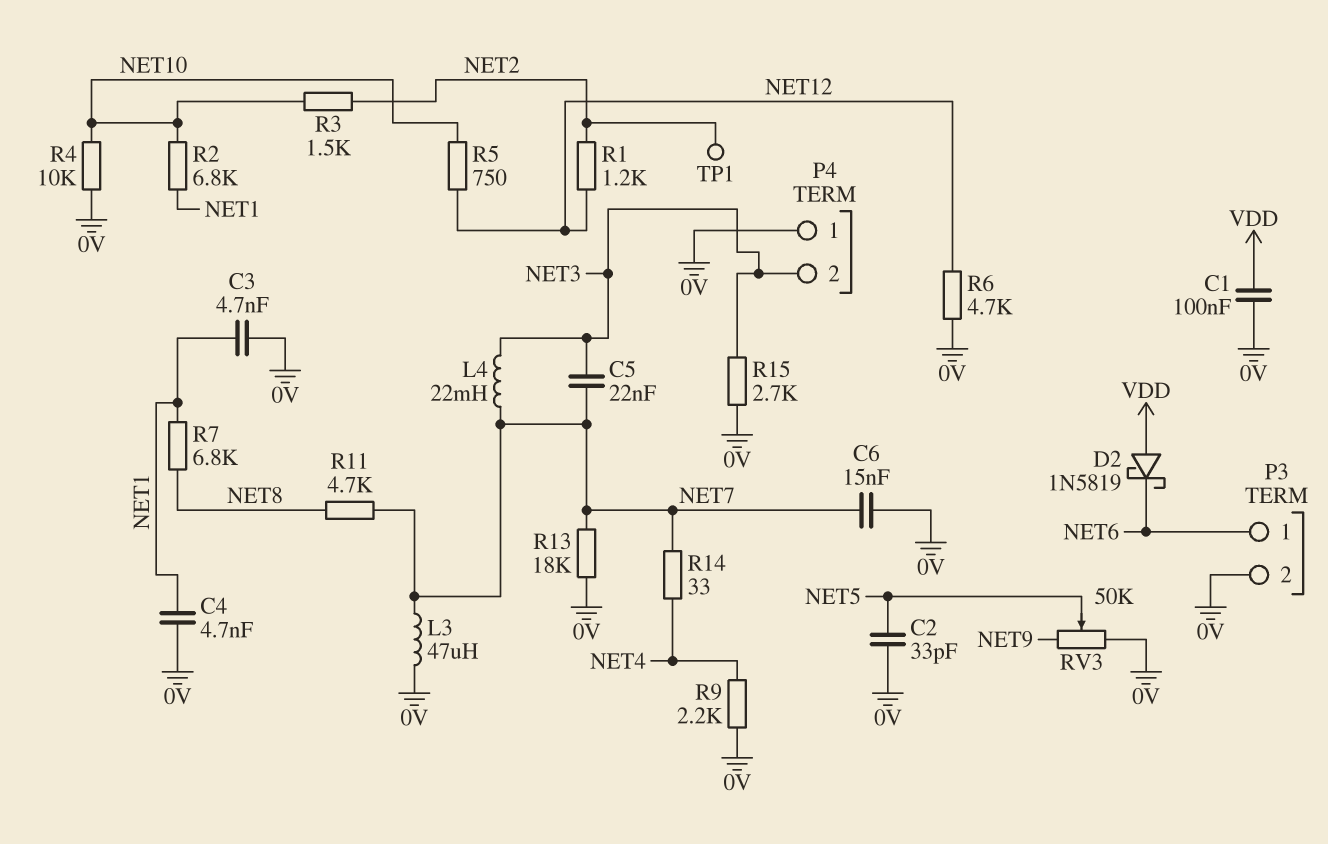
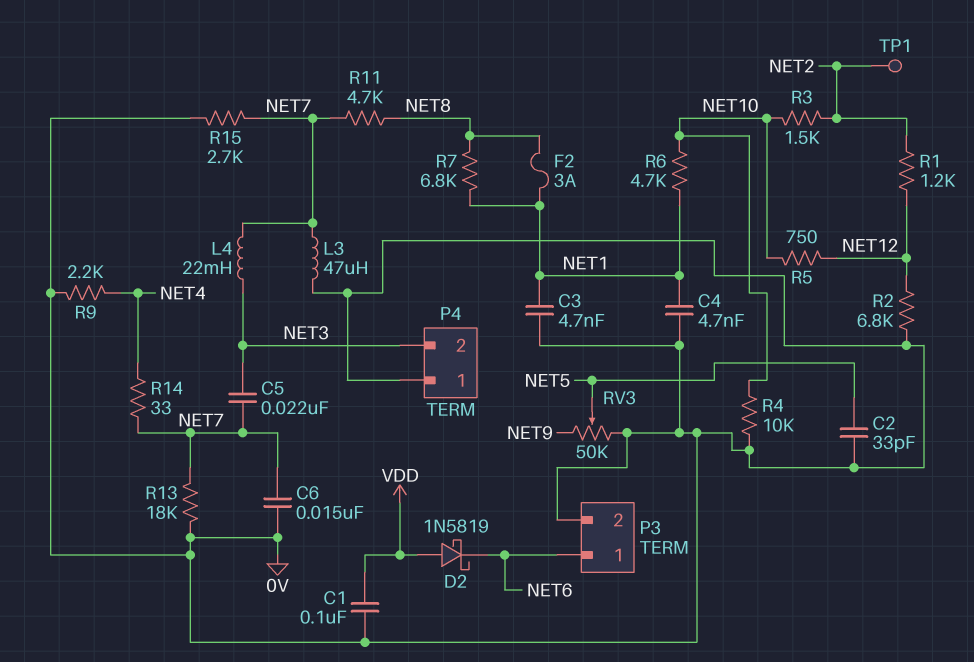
F2: none -> 3A (NET1, NET8)
R2: 6.8k (NET1, NET10) -> 6.8k (0V, NET12)
R6: 4.7k (0V, NET12) -> 4.7k (NET1, NET10)
R15: 2.7k (0V, NET3) -> 2.7k (0V, NET7)

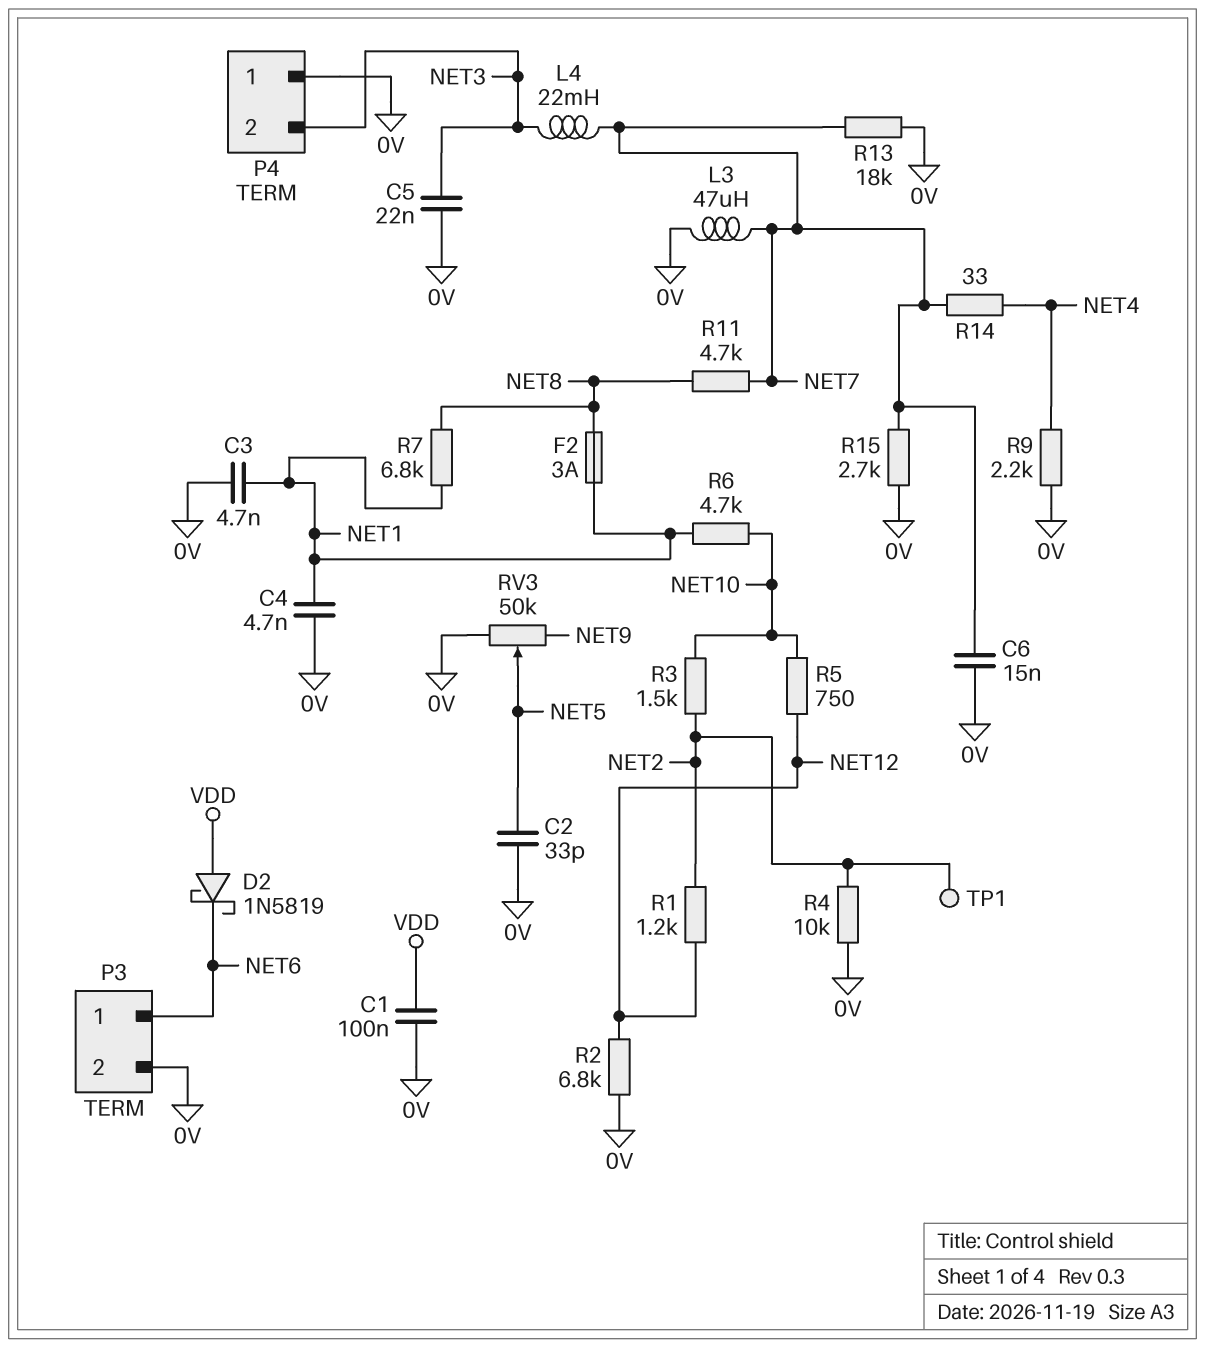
C5: 22nF (NET3, NET7) -> 22nF (0V, NET3)
R4: 10k (0V, NET10) -> 10k (0V, NET2)

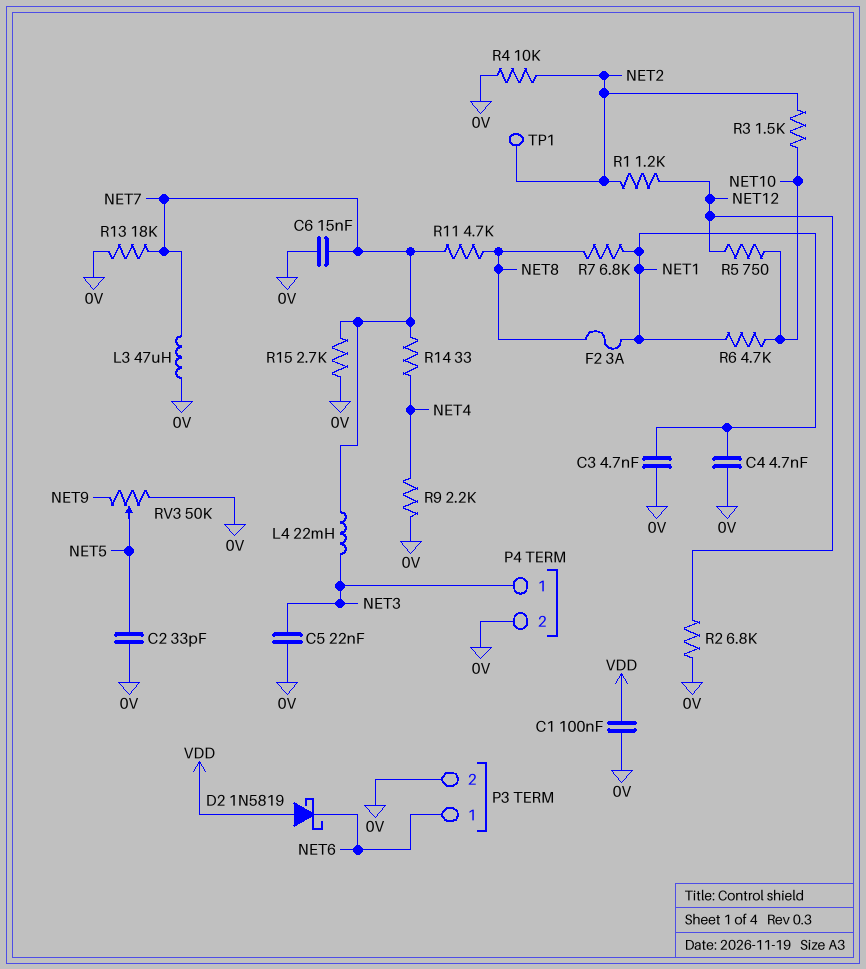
P4 pin 1: 0V -> NET3
P4 pin 2: NET3 -> 0V

